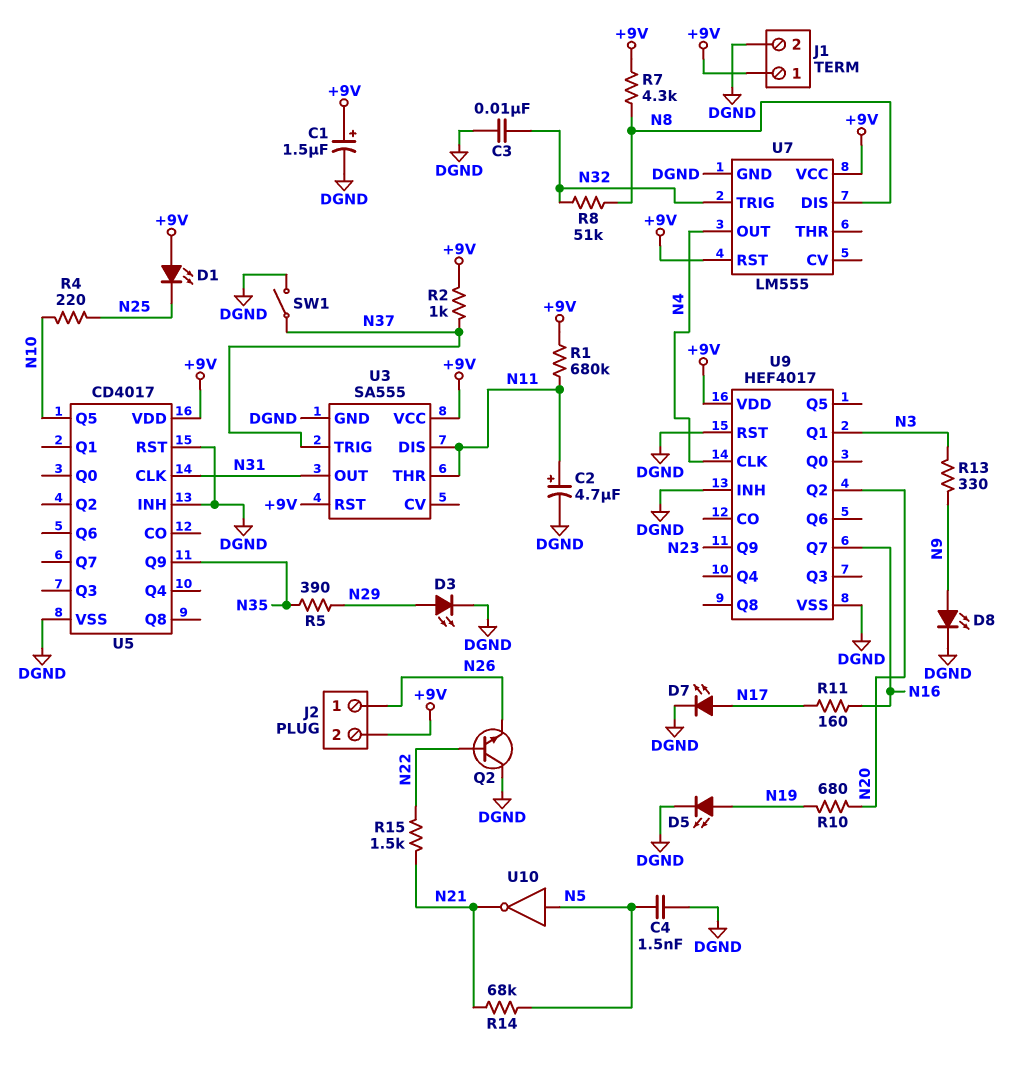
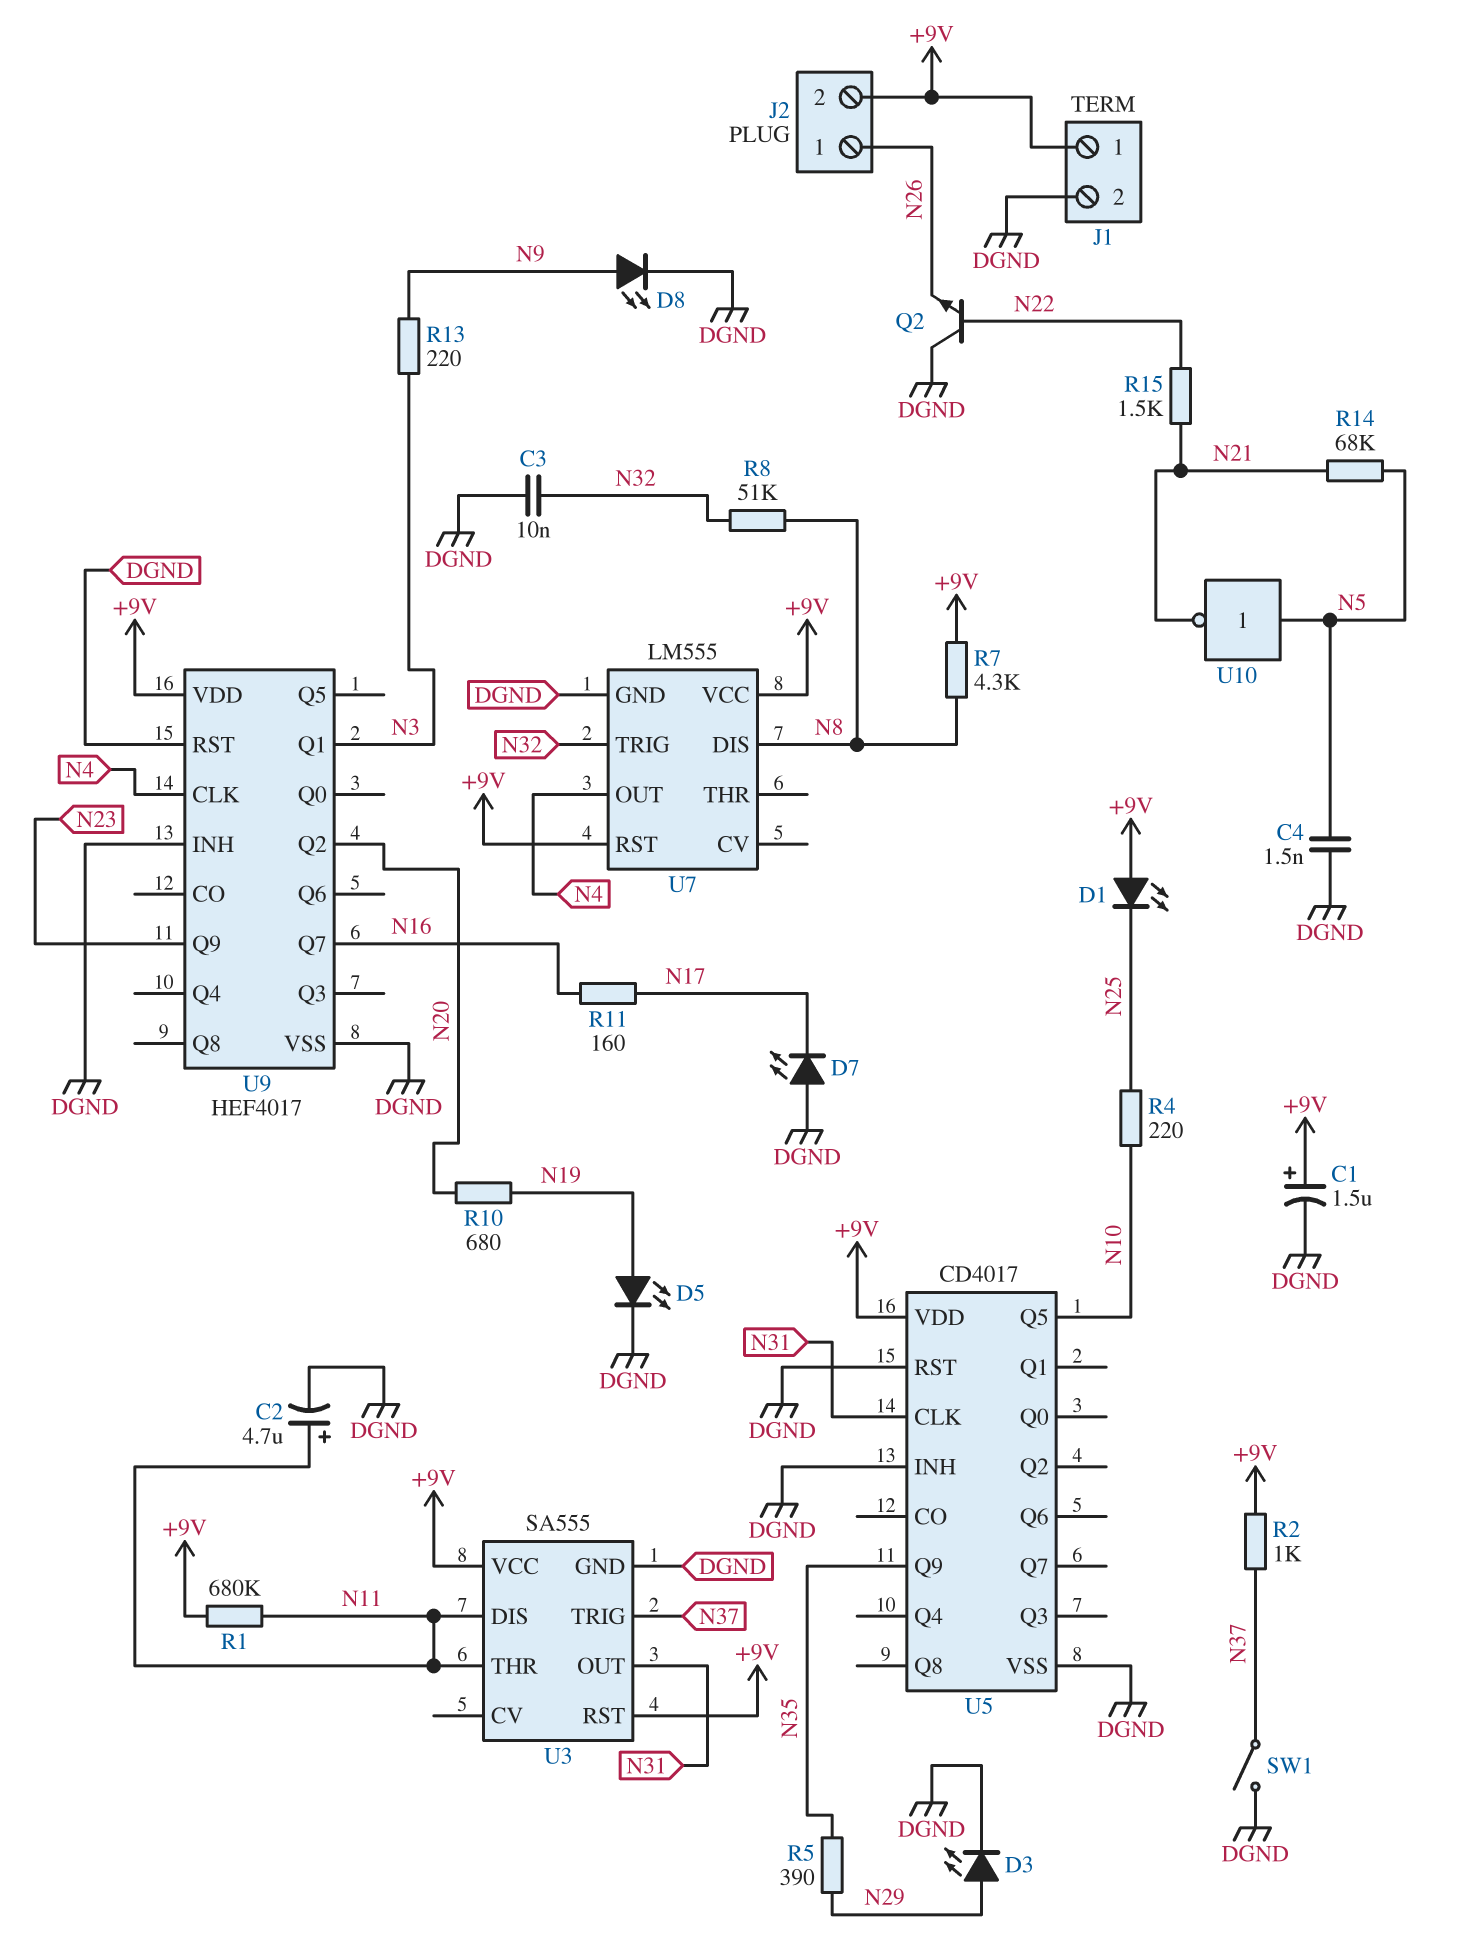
D7: LED (A N17, K DGND) -> LED (A DGND, K N17)
R13: 330 (N3, N9) -> 220 (N3, N9)

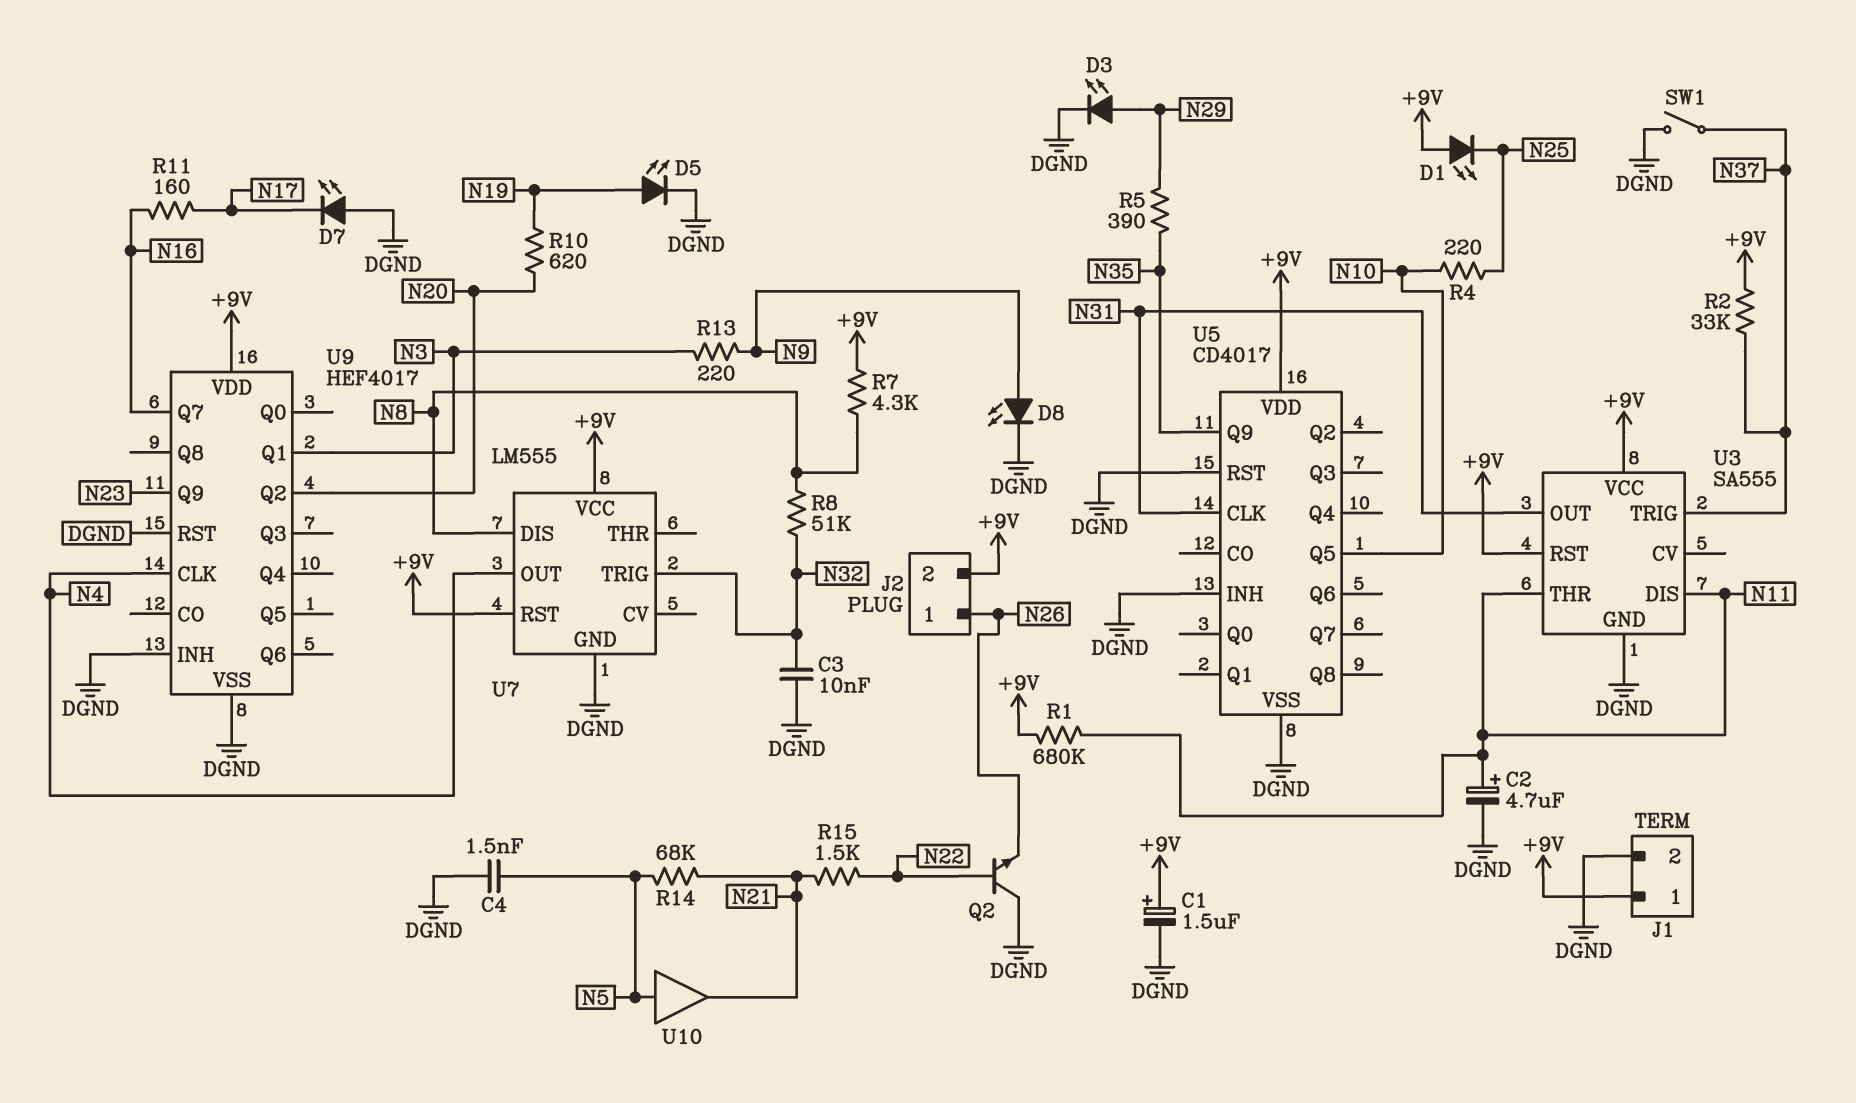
R2: 1k (+9V, N37) -> 33k (+9V, N37)
R10: 680 (N19, N20) -> 620 (N19, N20)
U10: NOT (in N5, out N21) -> buffer (in N5, out N21)

